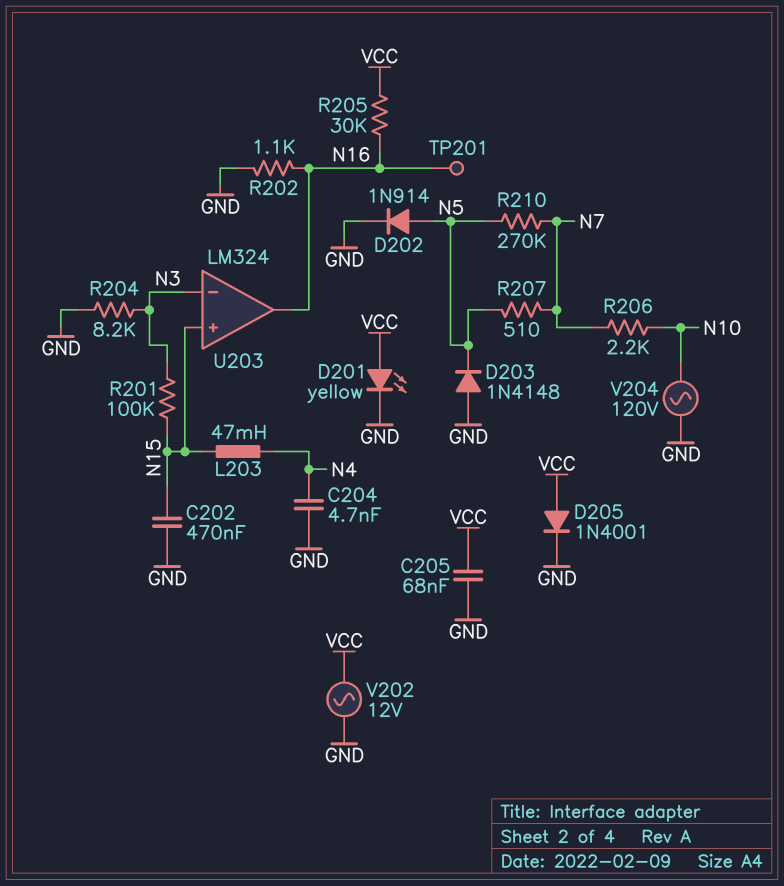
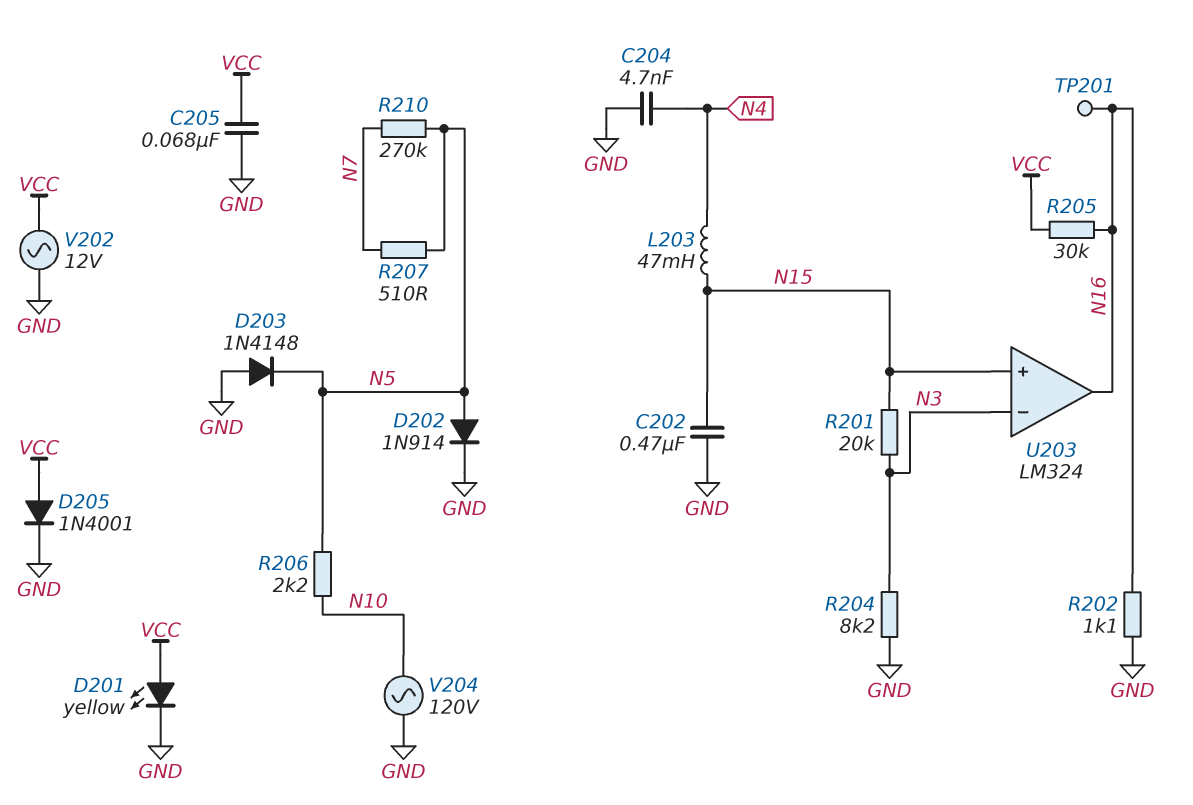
R201: 100k (N3, N15) -> 20k (N3, N15)
R206: 2.2k (N7, N10) -> 2.2k (N5, N10)

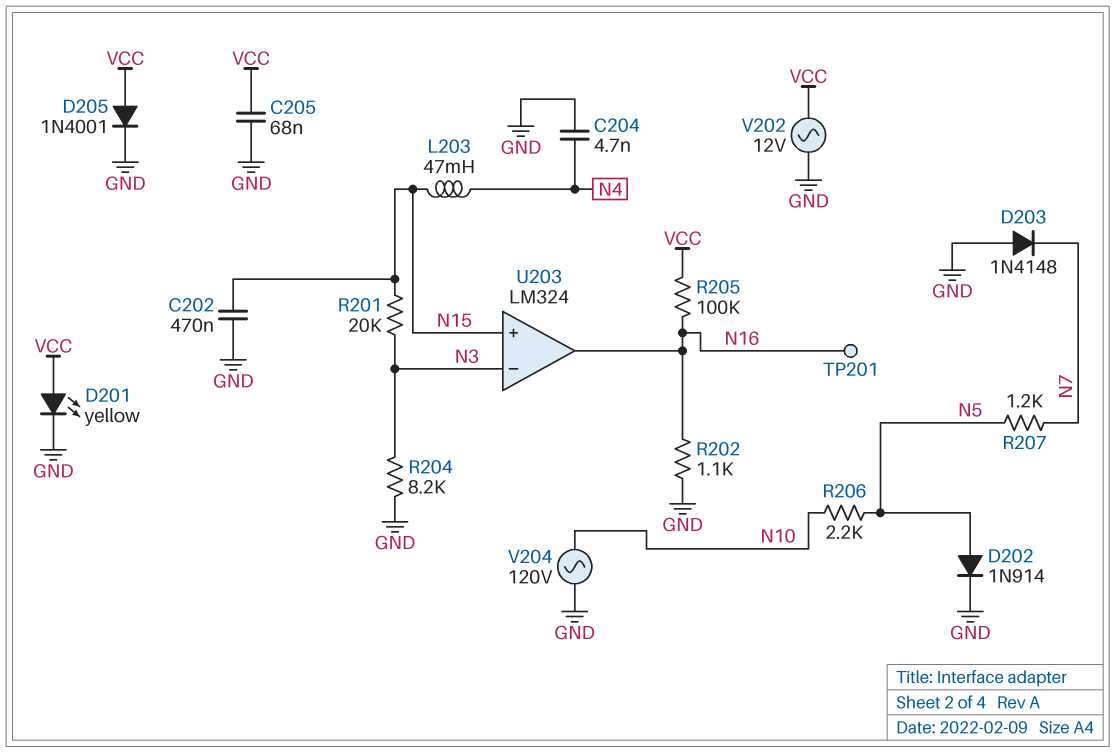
D203: diode 1N4148 (A GND, K N5) -> diode 1N4148 (A GND, K N7)
R205: 30k (N16, VCC) -> 100k (N16, VCC)
R207: 510 (N5, N7) -> 1.2k (N5, N7)
R210: 270k (N5, N7) -> none

